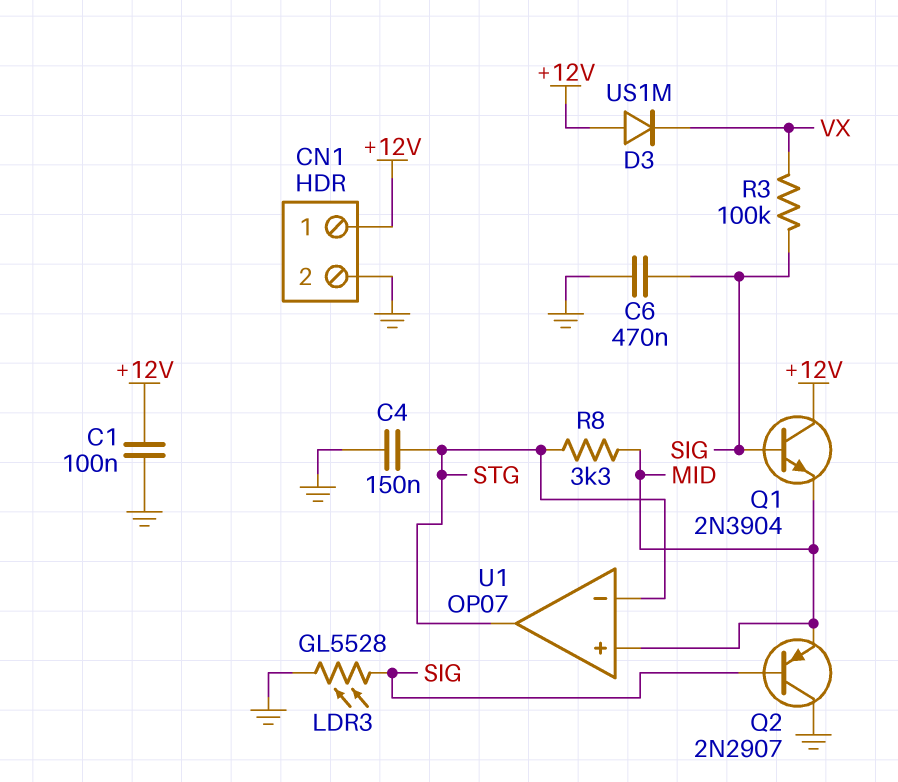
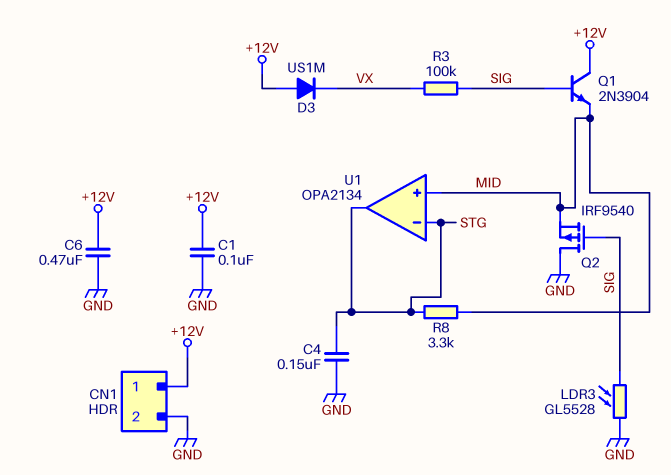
C6: 470nF (GND, SIG) -> 470nF (+12V, GND)
Q2: PNP 2N2907 (B SIG, C GND, E MID) -> PMOS IRF9540 (G SIG, D GND, S MID)
U1: OP07 -> OPA2134

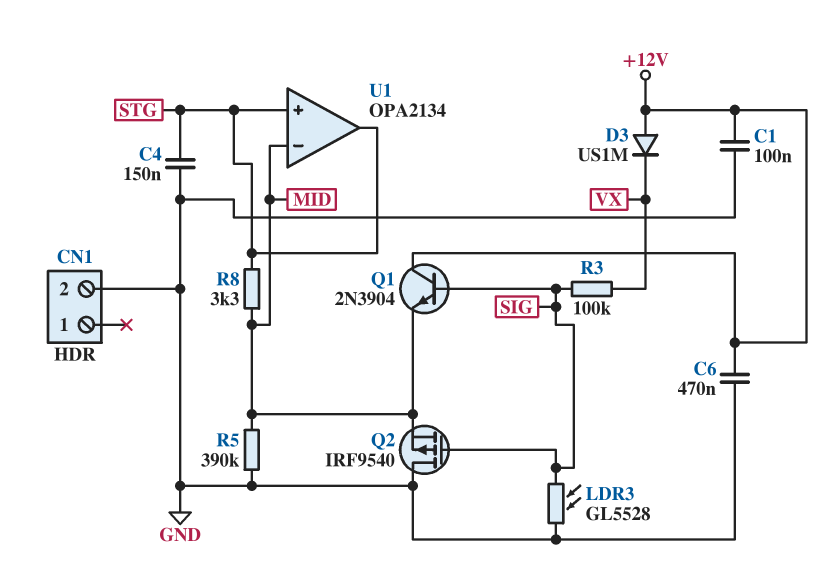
CN1 pin 1: +12V -> none
R5: none -> 390k (GND, MID)
U1 pin in+: MID -> STG
U1 pin in-: STG -> MID

